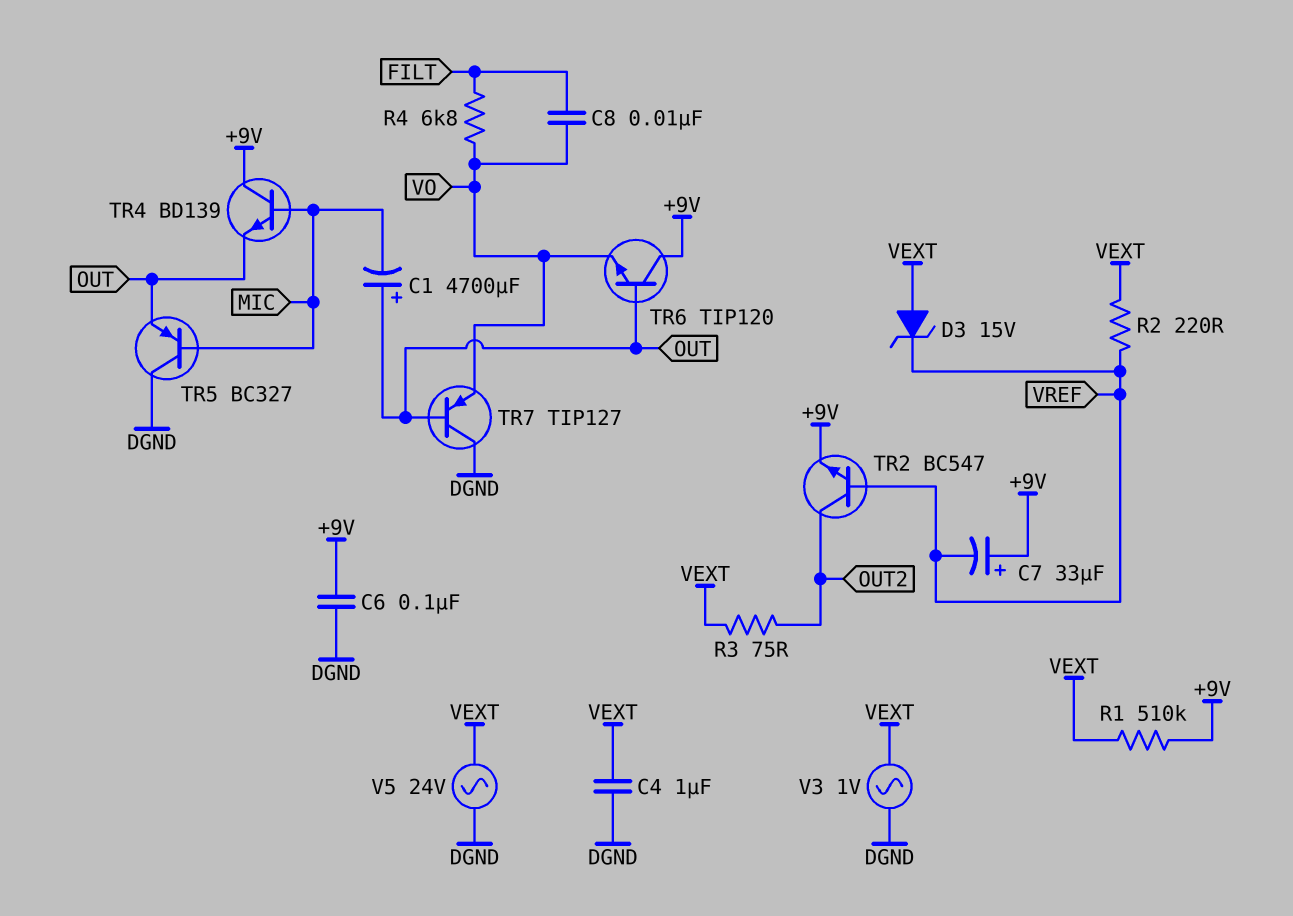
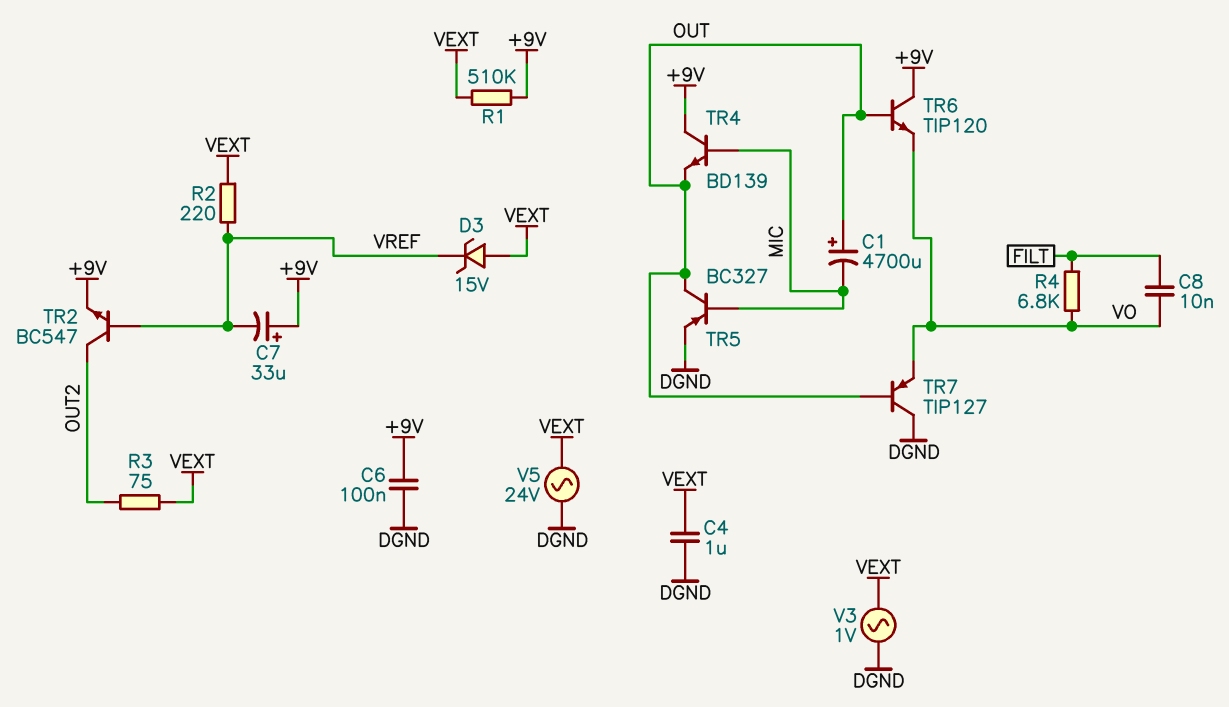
TR5: PNP BC327 (B MIC, C DGND, E OUT) -> PNP BC327 (B MIC, C OUT, E DGND)

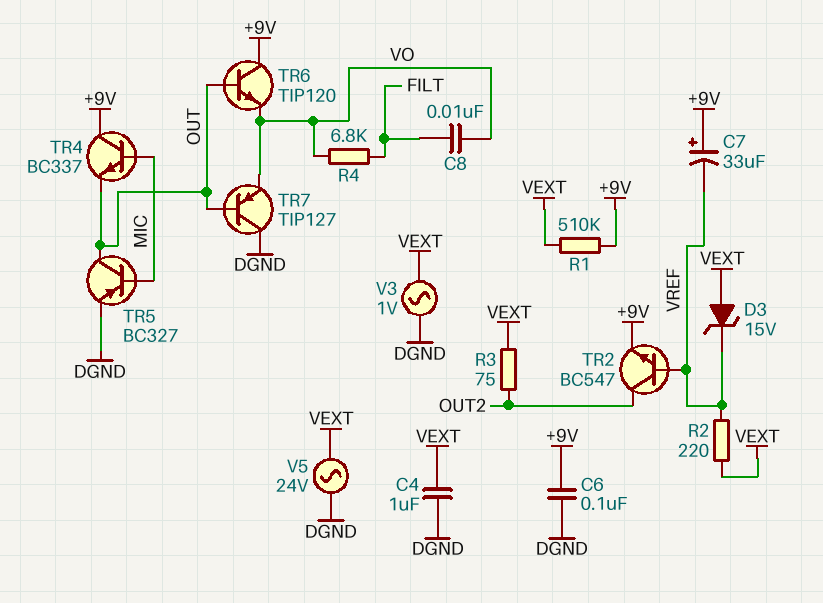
C1: 4700uF (plus OUT, minus MIC) -> none
TR4: NPN BD139 (B MIC, C +9V, E OUT) -> NPN BC337 (B MIC, C +9V, E OUT)

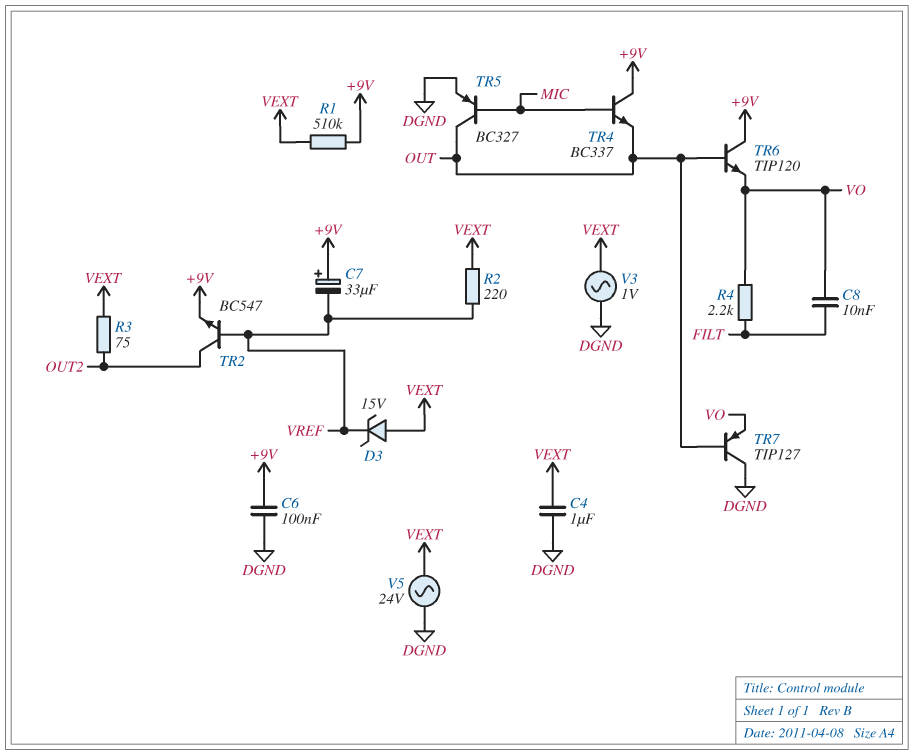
R4: 6.8k (FILT, VO) -> 2.2k (FILT, VO)

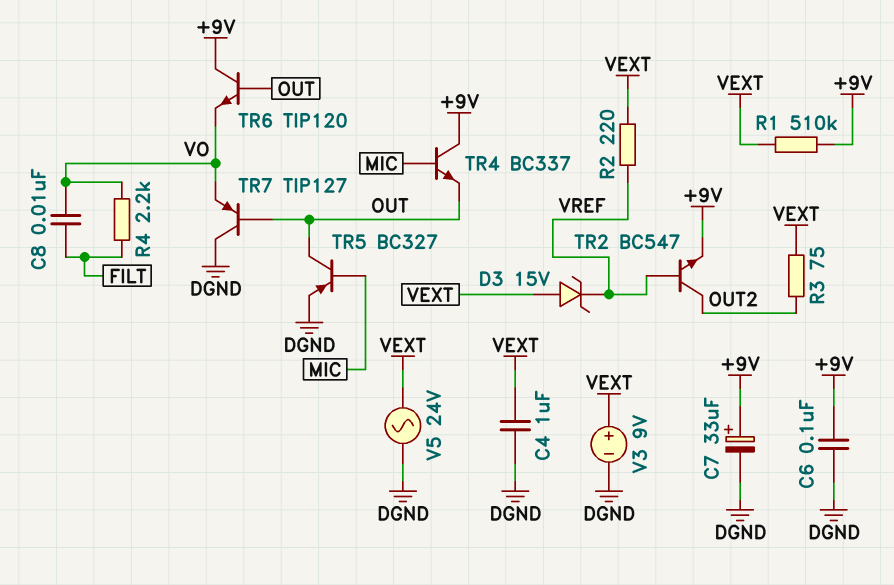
C7: 33uF (plus +9V, minus VREF) -> 33uF (plus +9V, minus DGND)
V3: AC 1V (DGND, VEXT) -> 9V (plus VEXT, minus DGND)

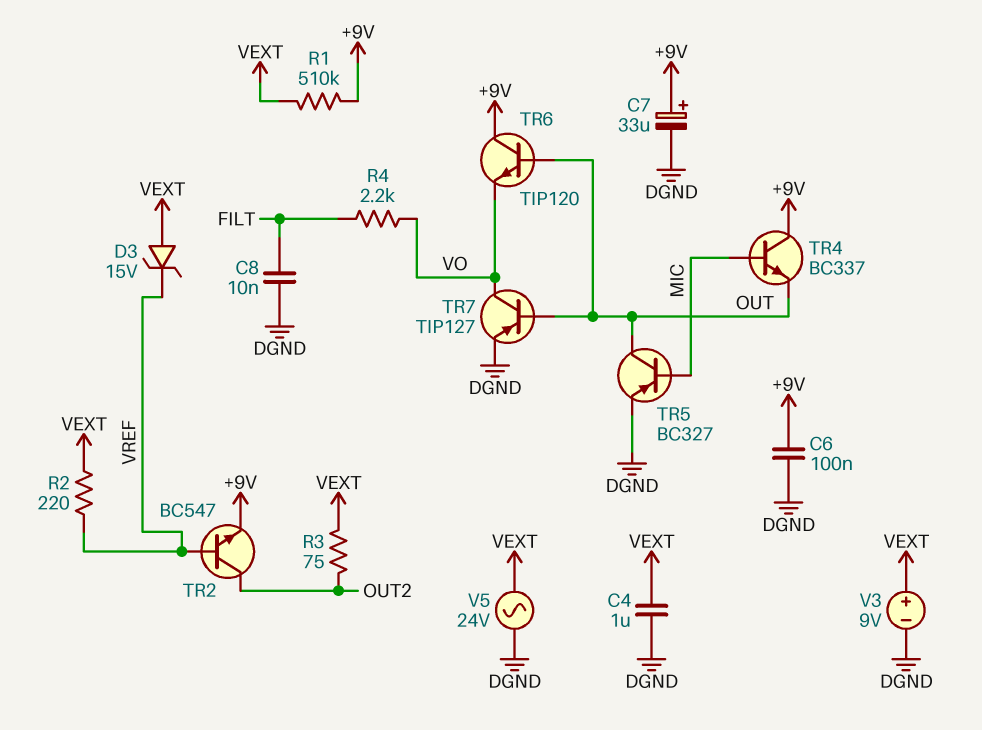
C8: 10nF (FILT, VO) -> 10nF (DGND, FILT)
TR7: PNP TIP127 (B OUT, C DGND, E VO) -> PNP TIP127 (B OUT, C VO, E DGND)

